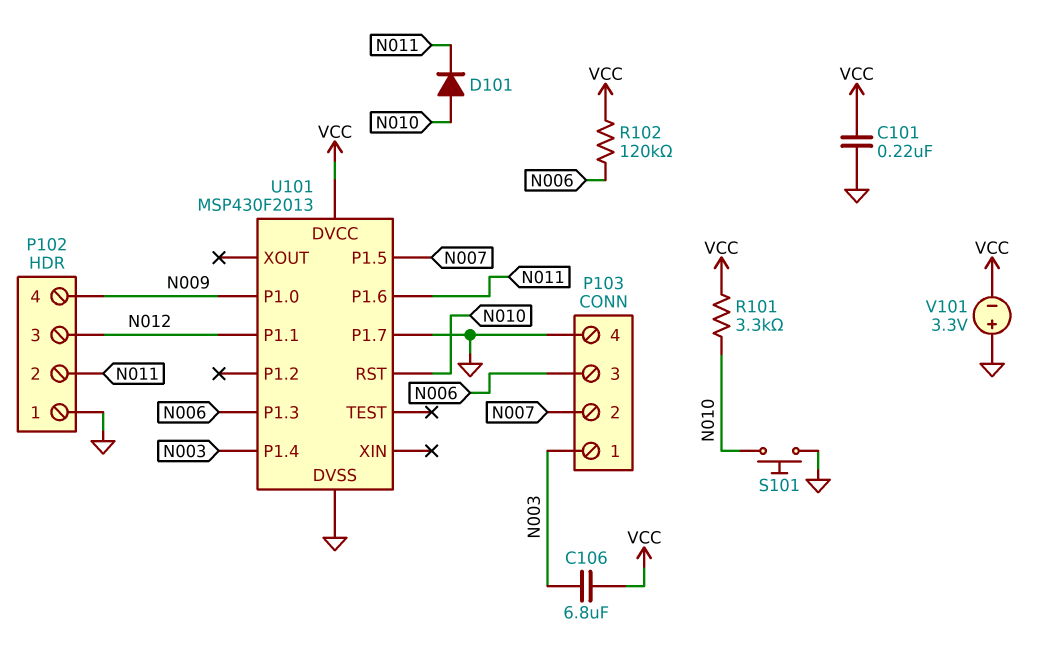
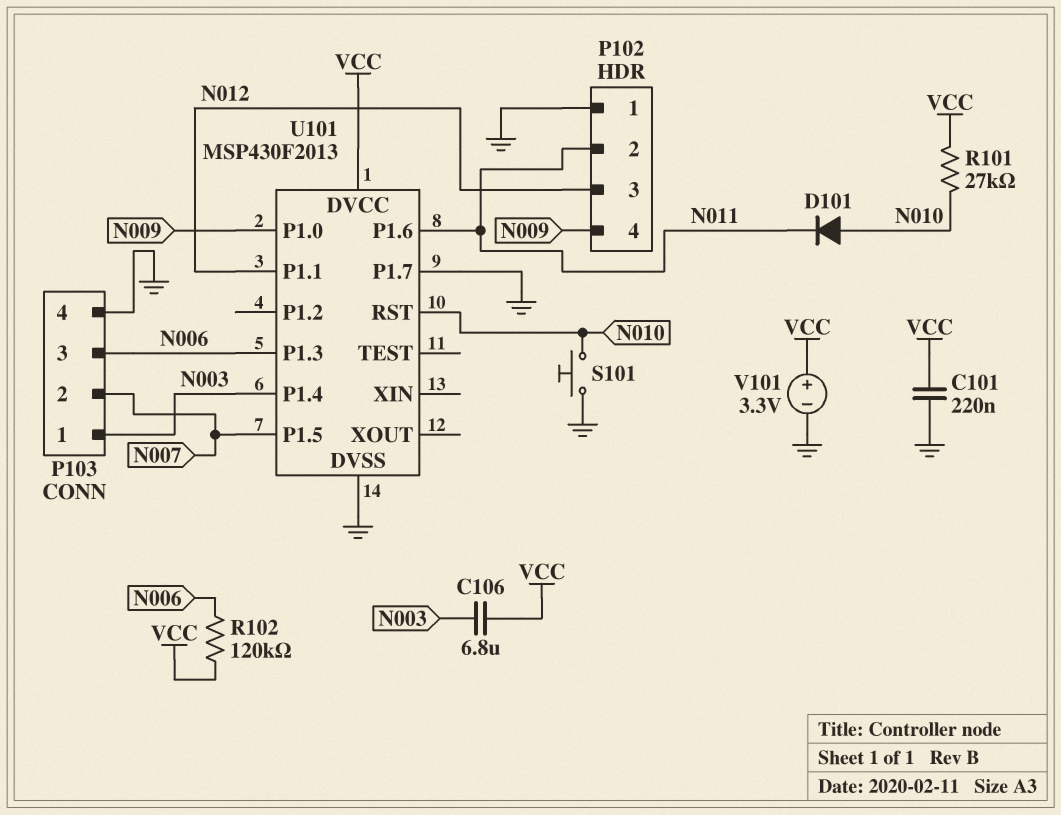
R101: 3.3k (N010, VCC) -> 27k (N010, VCC)
V101: 3.3V (plus GND, minus VCC) -> 3.3V (plus VCC, minus GND)

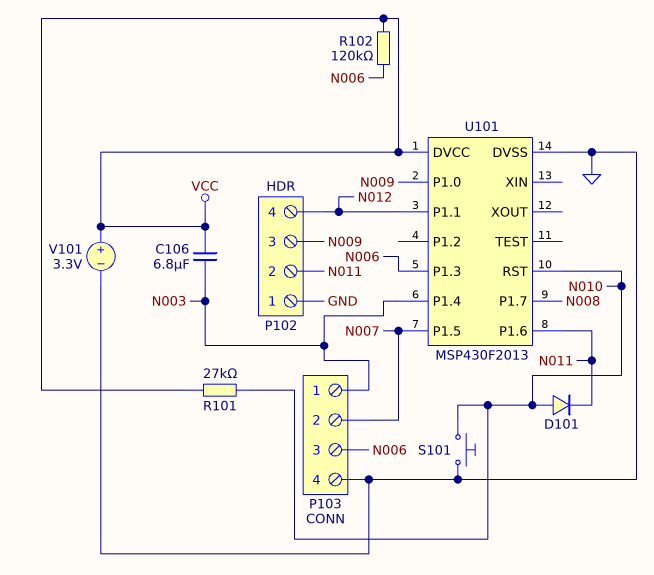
C101: 220nF (GND, VCC) -> none
P102 pin 3: N012 -> N009
P102 pin 4: N009 -> N012
U101 pin P1.7: GND -> N008

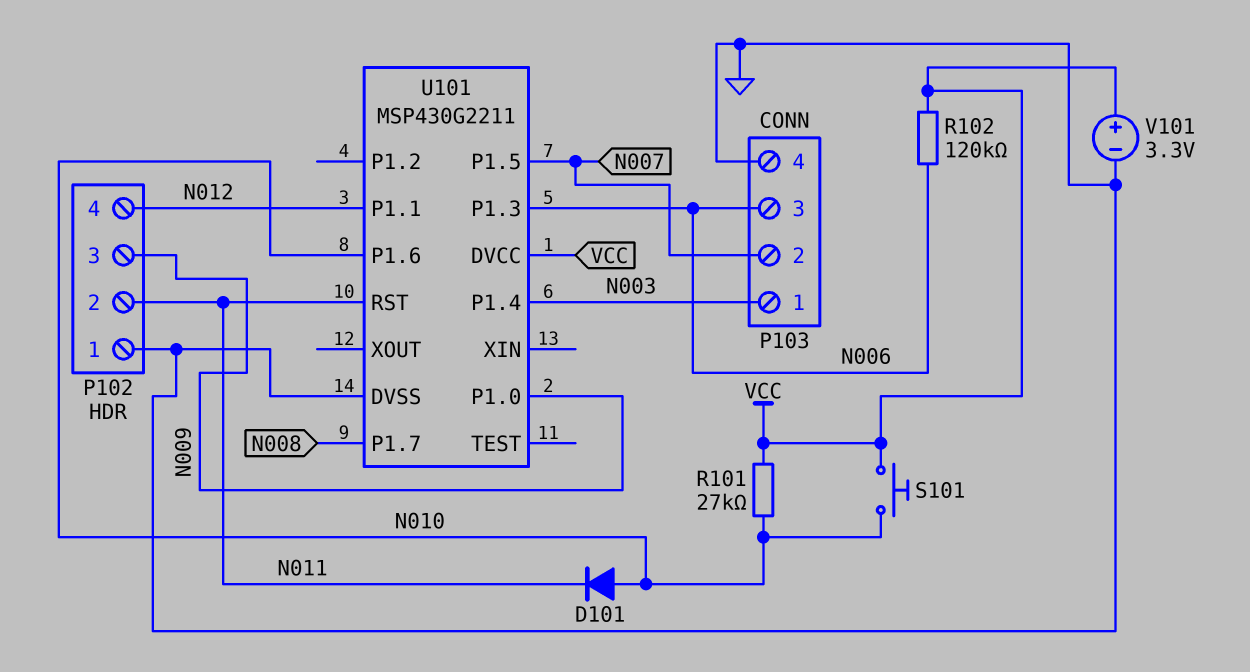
C106: 6.8uF (N003, VCC) -> none
S101: button (GND, N010) -> button (N010, VCC)
U101: MSP430F2013 -> MSP430G2211
U101 pin P1.6: N011 -> N010
U101 pin RST: N010 -> N011

